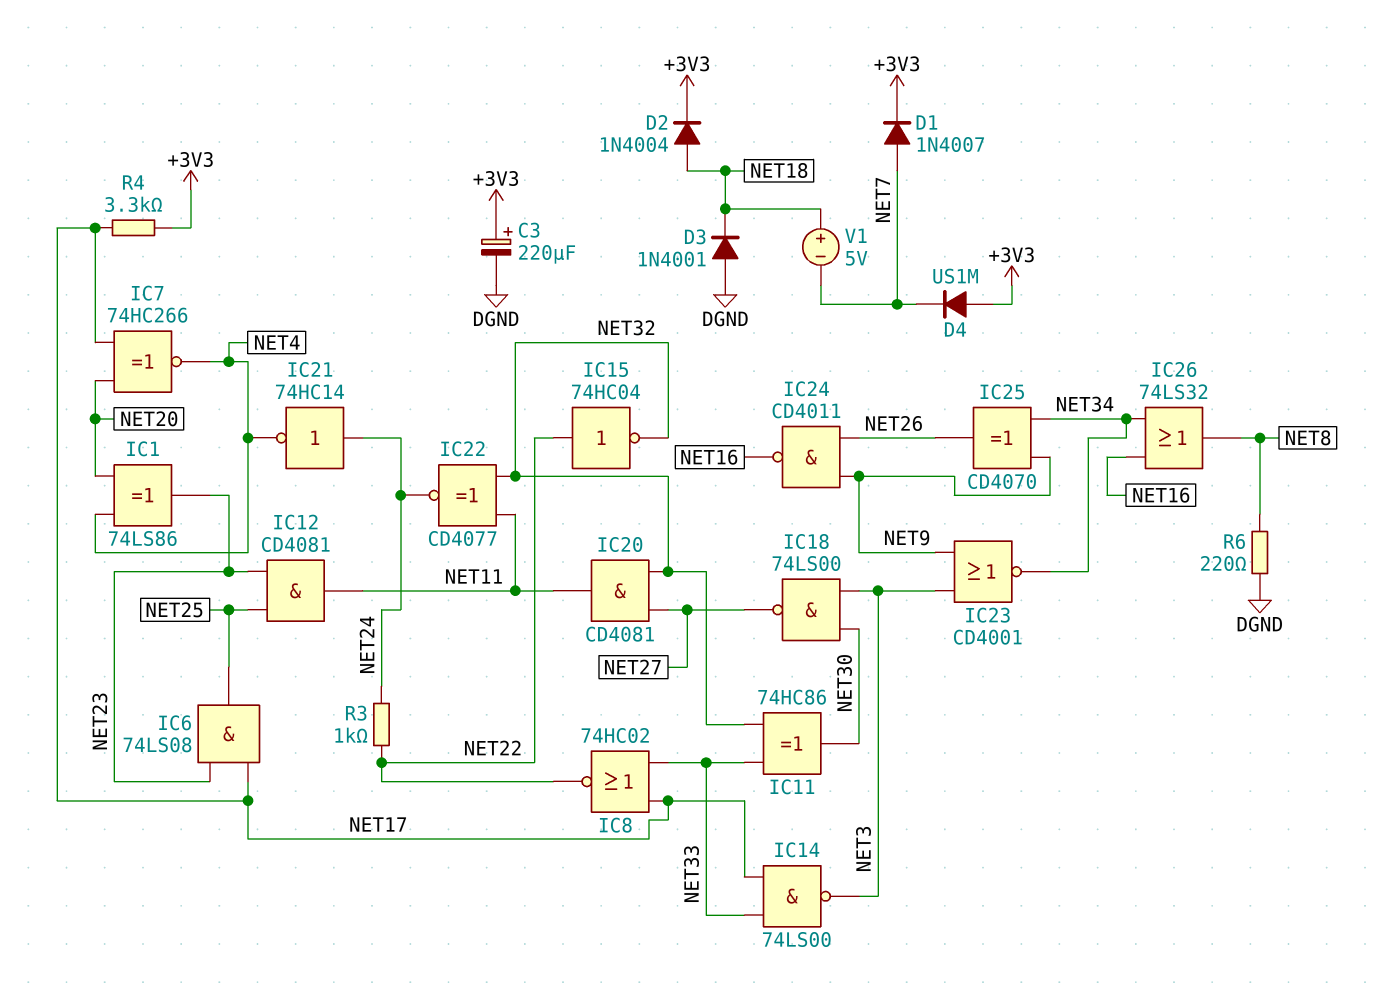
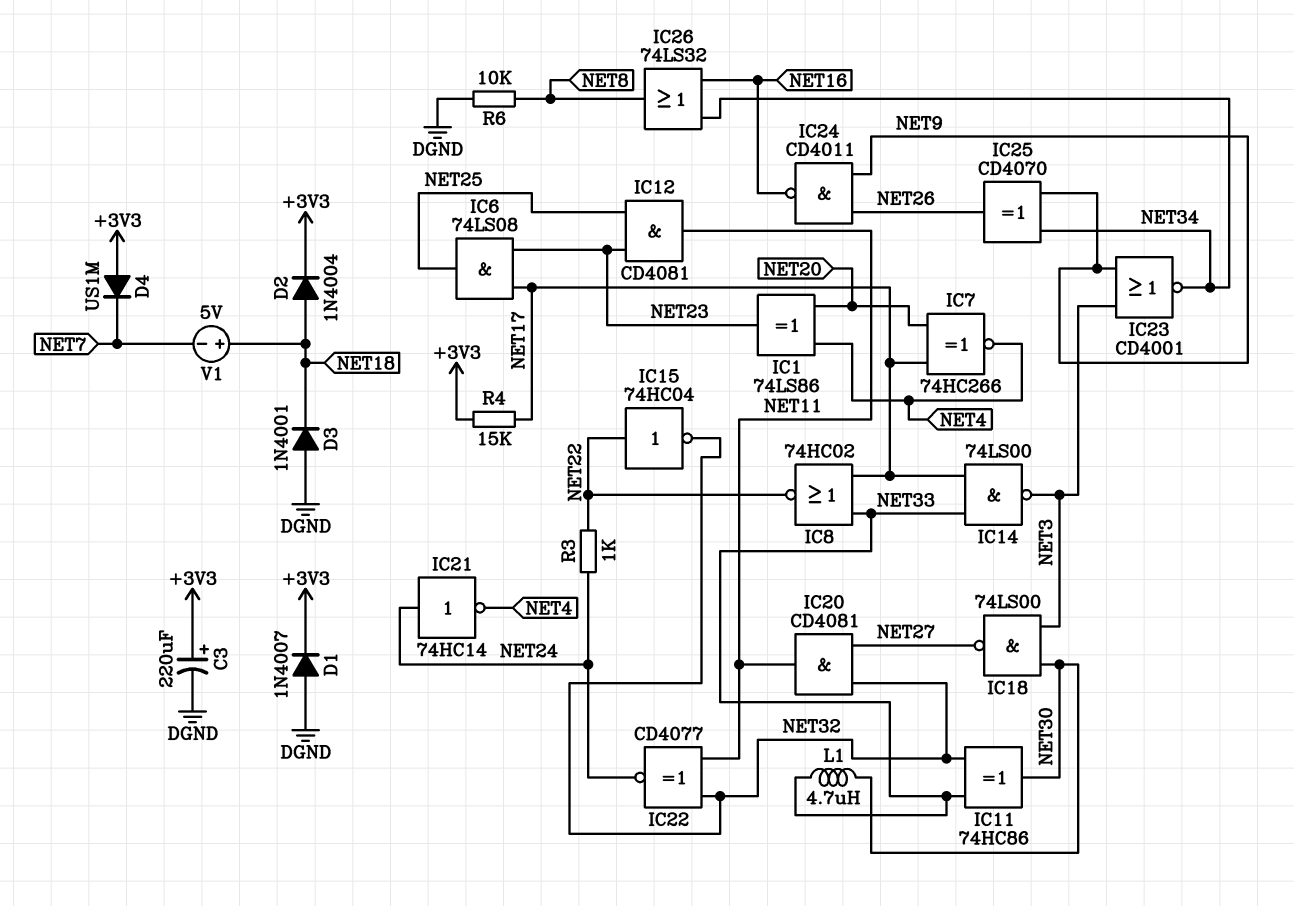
D1: diode 1N4007 (A NET7, K +3V3) -> diode 1N4007 (A DGND, K +3V3)
L1: none -> 4.7uH (NET30, NET33)
R4: 3.3k (+3V3, NET17) -> 15k (+3V3, NET17)
R6: 220 (DGND, NET8) -> 10k (DGND, NET8)

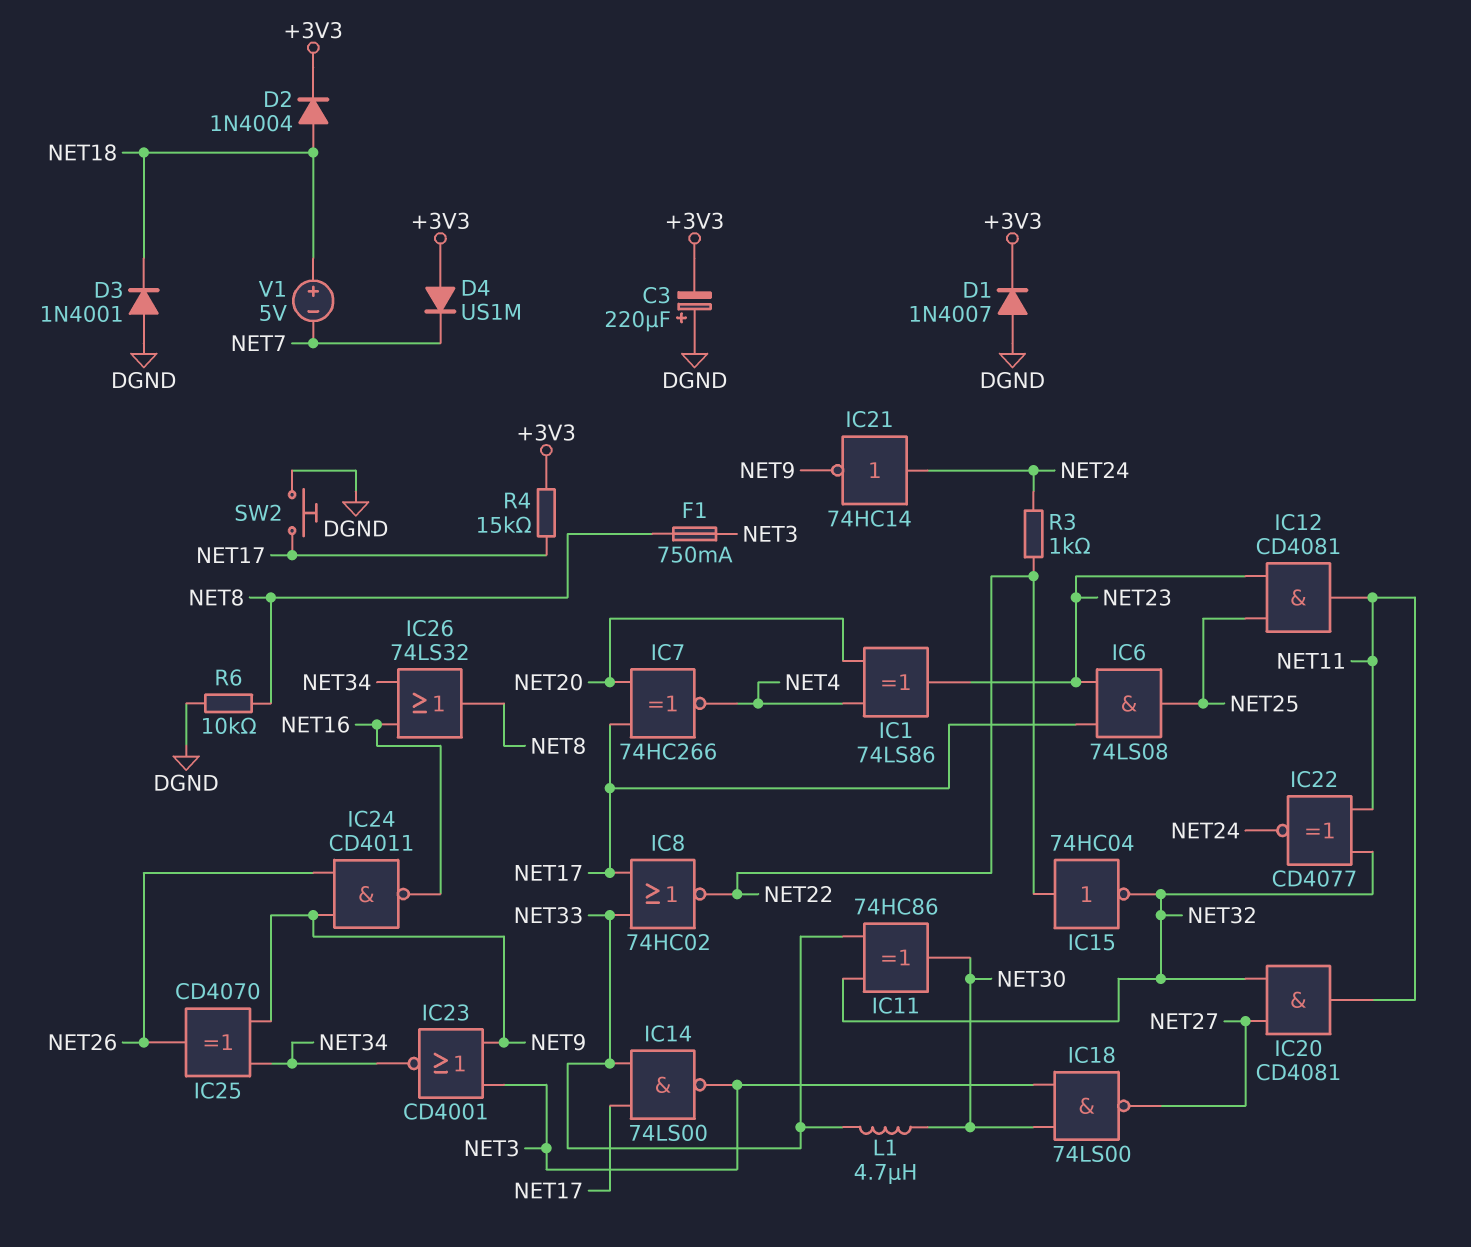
C3: 220uF (plus +3V3, minus DGND) -> 220uF (plus DGND, minus +3V3)
F1: none -> 750mA (NET3, NET8)
IC21: NOT 74HC14 (in NET24, out NET4) -> NOT 74HC14 (in NET24, out NET9)
SW2: none -> button (DGND, NET17)

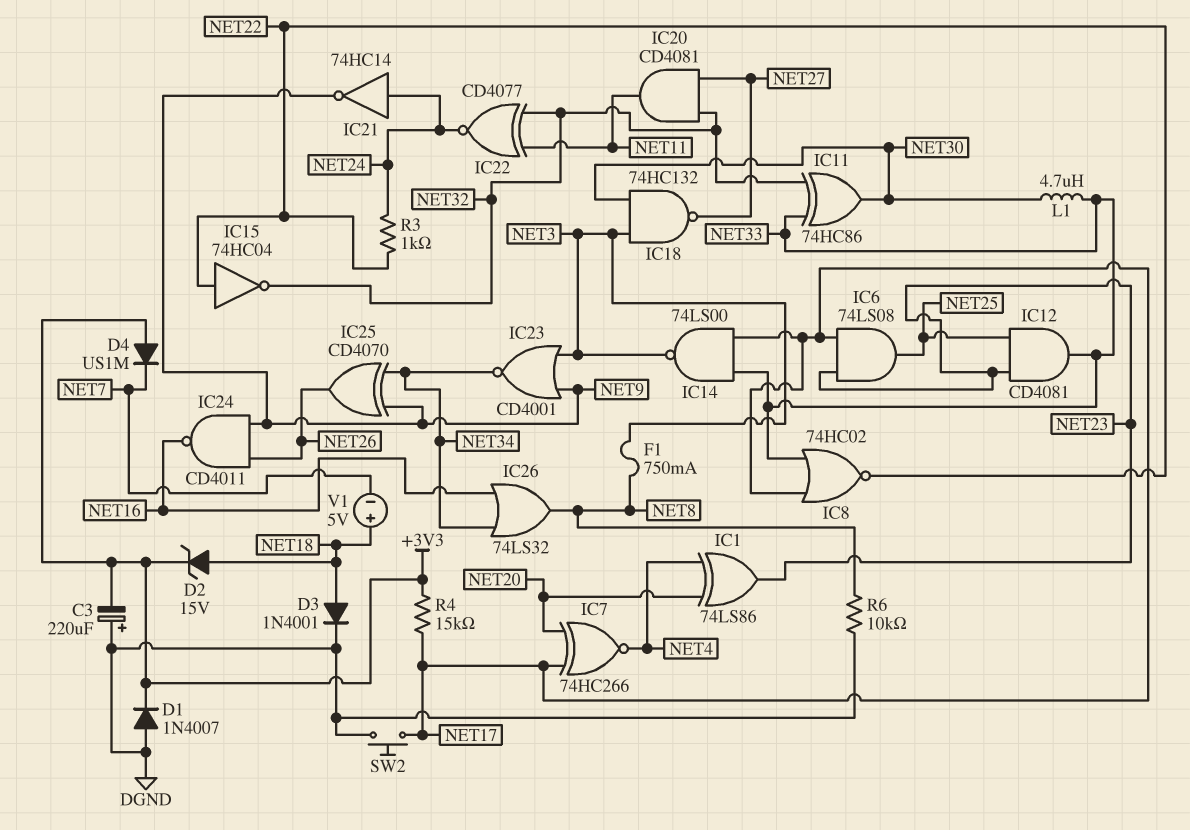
D2: diode 1N4004 (A NET18, K +3V3) -> zener 15V (A NET18, K +3V3)
D3: diode 1N4001 (A DGND, K NET18) -> diode 1N4001 (A NET18, K DGND)
IC12: AND CD4081 (in NET23, in NET25, out NET11) -> AND CD4081 (in NET23, in NET25, out NET33)
IC18: NAND 74LS00 (in NET3, in NET30, out NET27) -> NAND 74HC132 (in NET3, in NET30, out NET27)

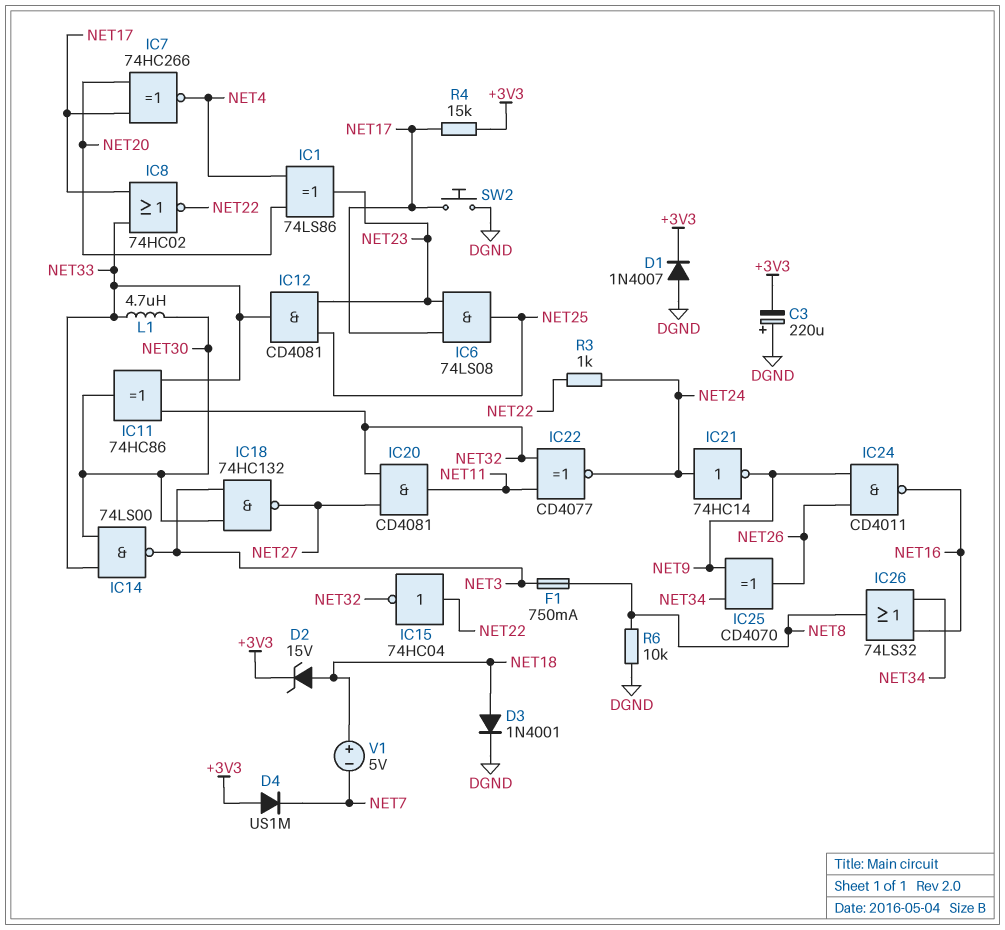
IC14: NAND 74LS00 (in NET17, in NET33, out NET3) -> NAND 74LS00 (in NET30, in NET33, out NET3)
IC23: NOR CD4001 (in NET3, in NET9, out NET34) -> none

